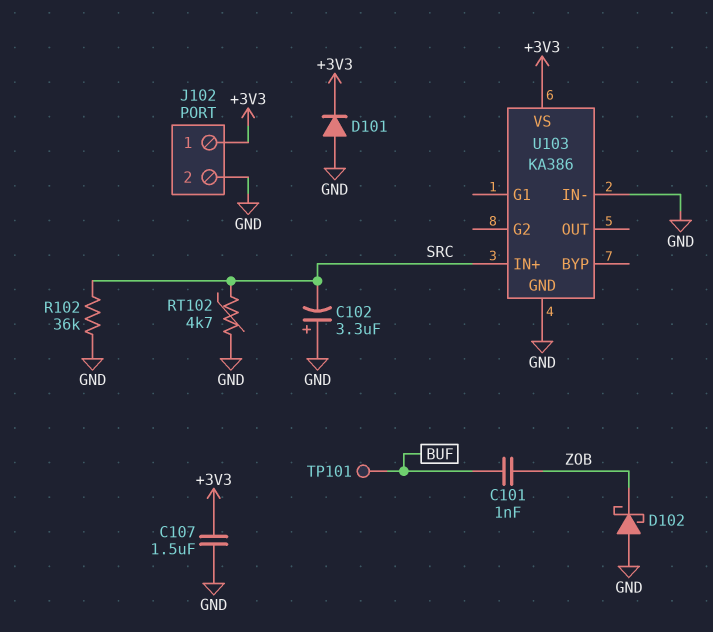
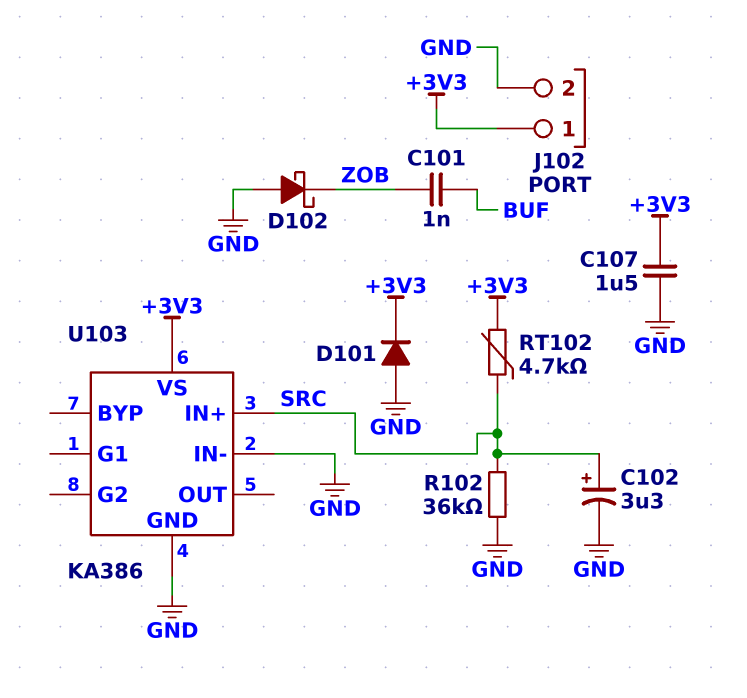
C102: 3.3uF (plus GND, minus SRC) -> 3.3uF (plus SRC, minus GND)
RT102: 4.7k (GND, SRC) -> 4.7k (+3V3, SRC)
TP101: test point (BUF) -> none

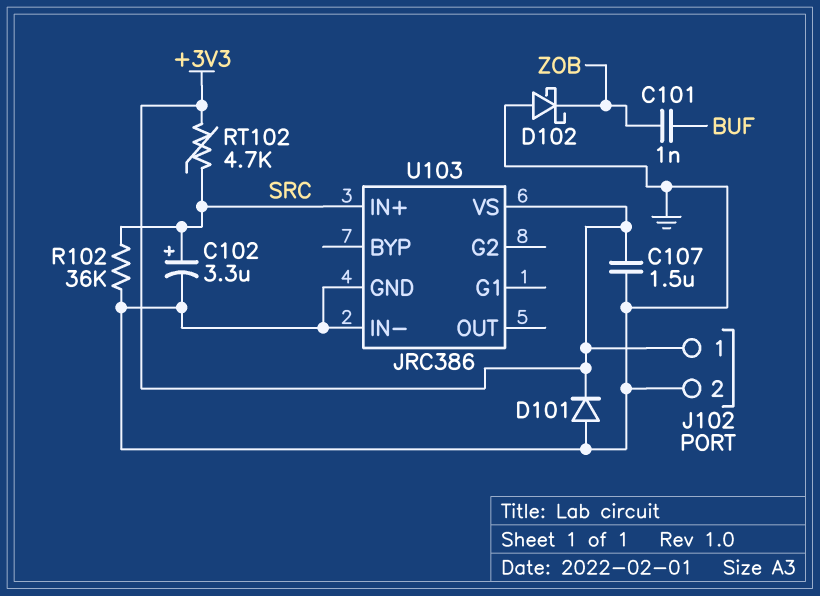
U103: KA386 -> JRC386

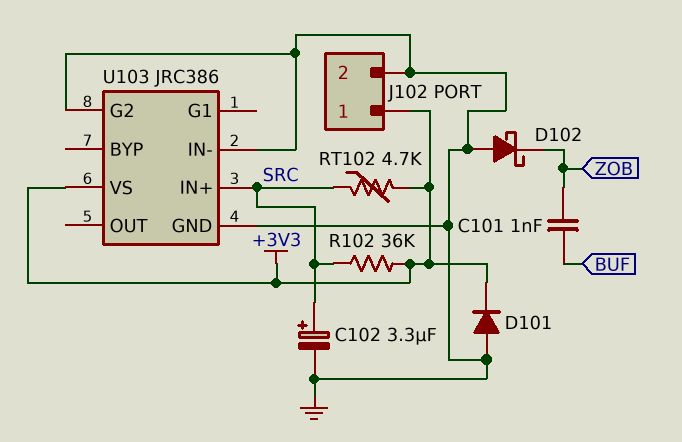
C107: 1.5uF (+3V3, GND) -> none
R102: 36k (GND, SRC) -> 36k (+3V3, SRC)
U103 pin G2: none -> GND

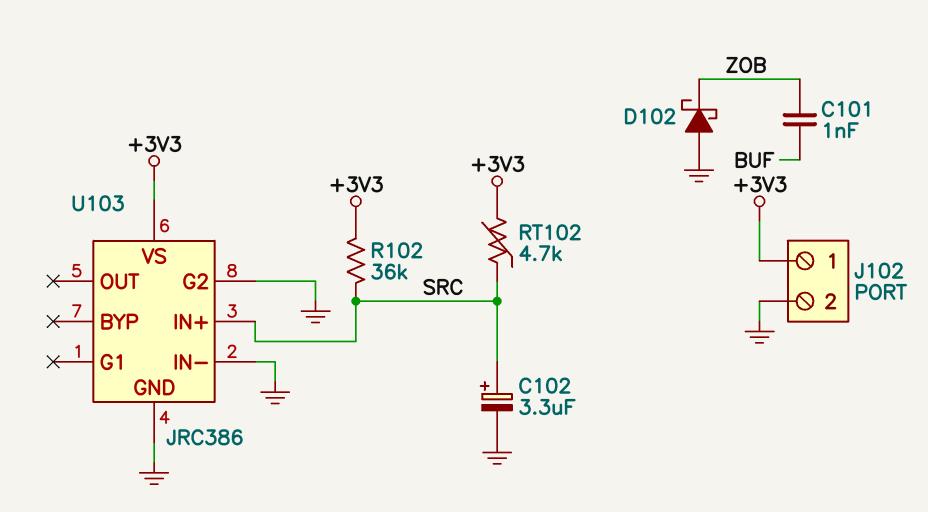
D101: diode (A GND, K +3V3) -> none

